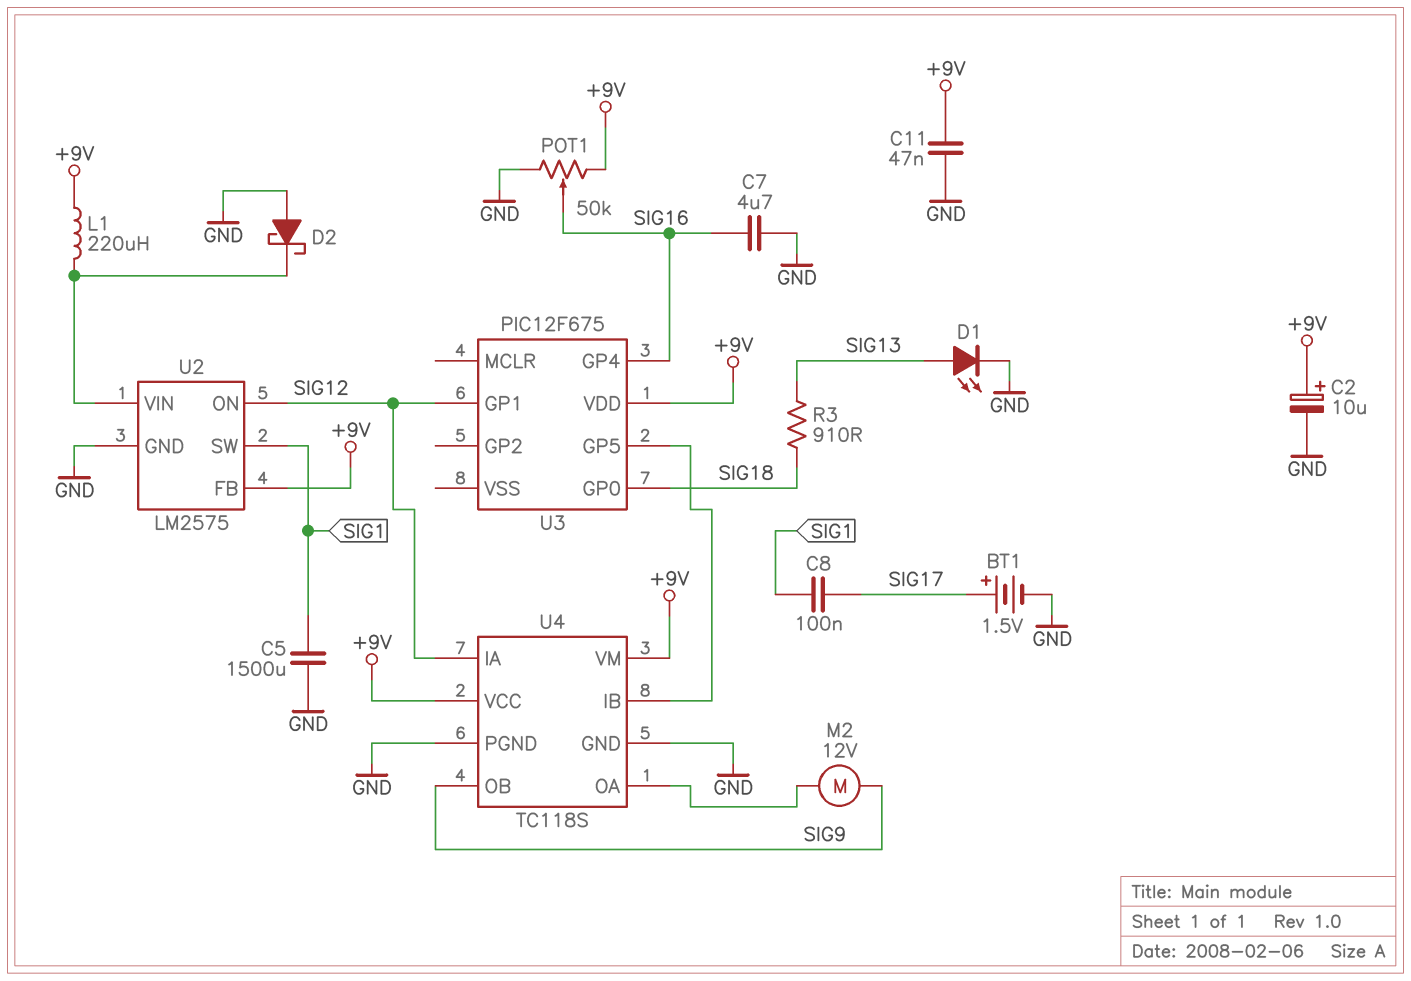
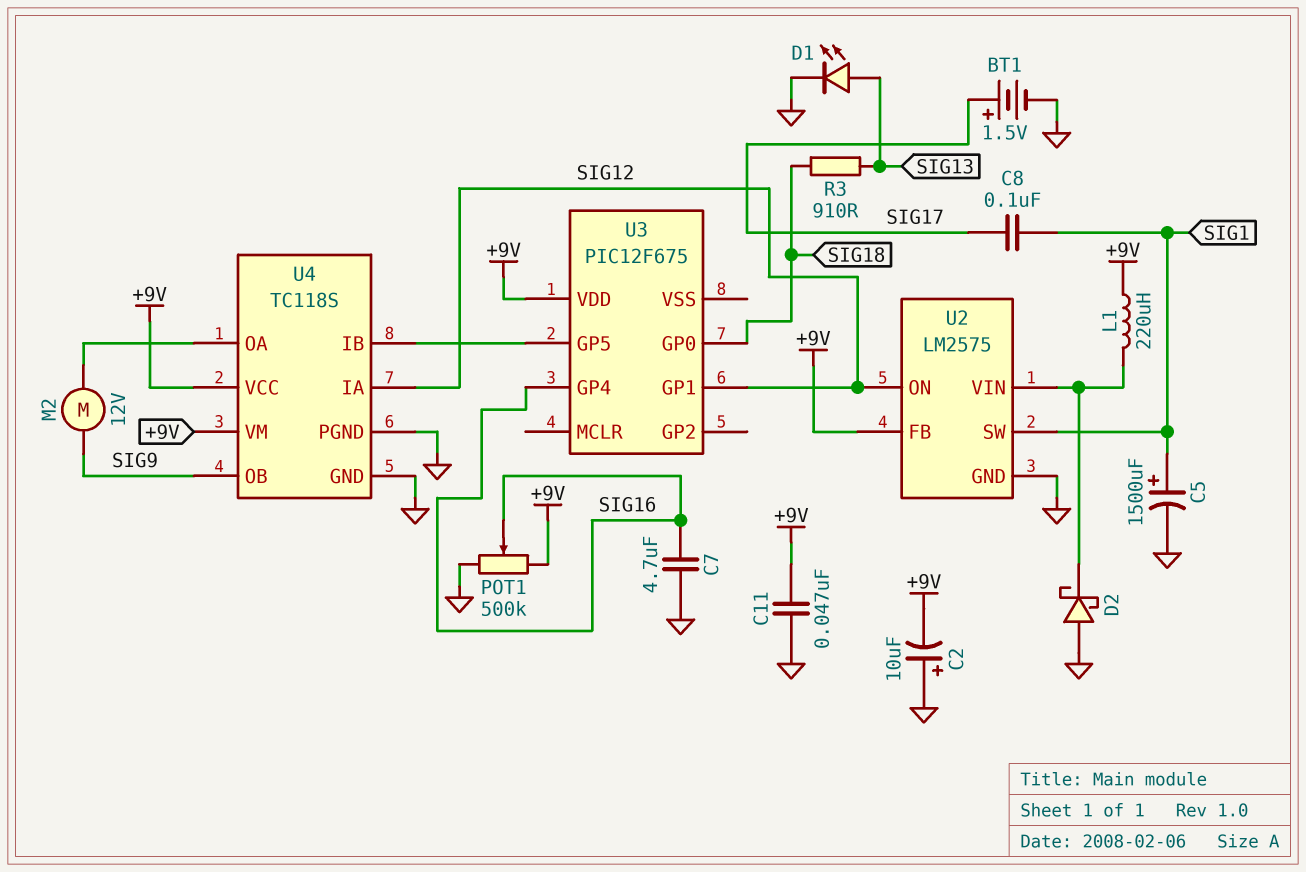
C2: 10uF (plus +9V, minus GND) -> 10uF (plus GND, minus +9V)
C5: 1500uF (GND, SIG1) -> 1500uF (plus SIG1, minus GND)
POT1: 50k (+9V, GND, wiper SIG16) -> 500k (+9V, GND, wiper SIG16)

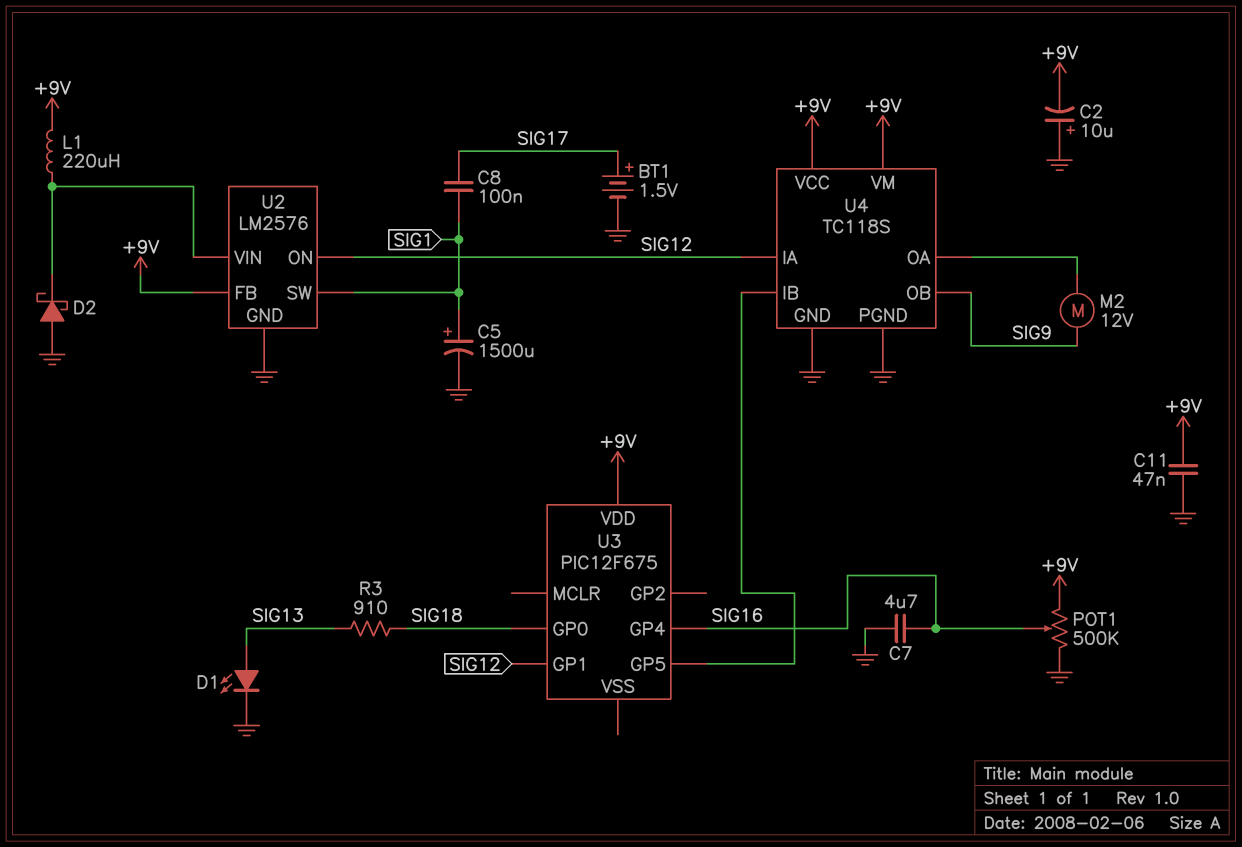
U2: LM2575 -> LM2576

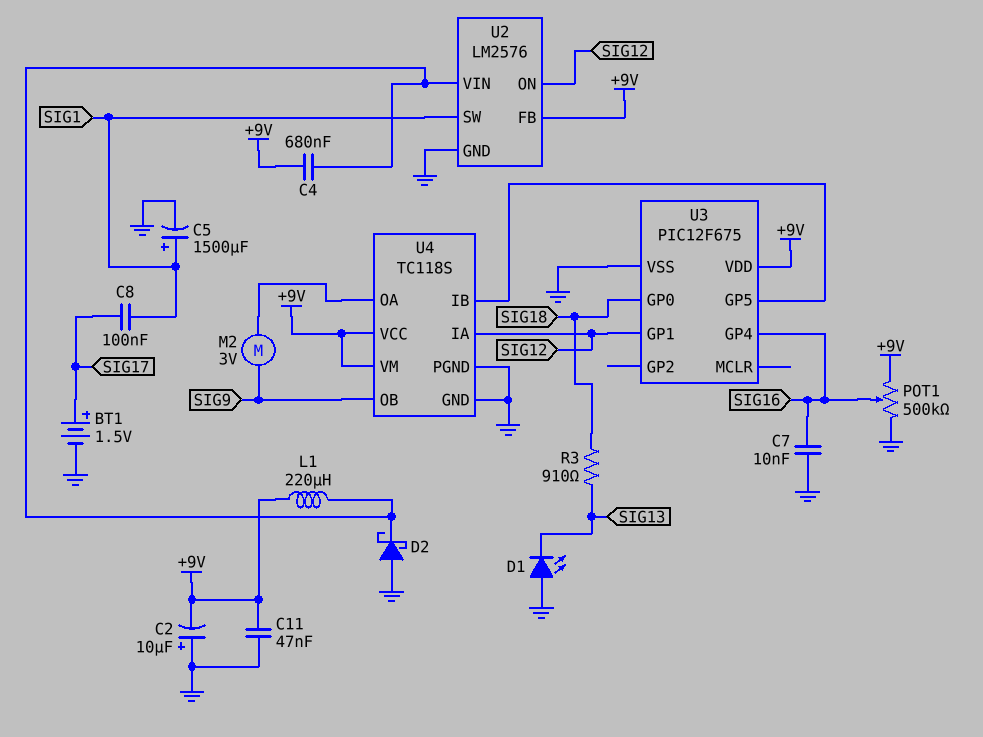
C4: none -> 680nF (+9V, U2/VIN)
C7: 4.7uF (GND, SIG16) -> 10nF (GND, SIG16)
D1: LED (A SIG13, K GND) -> LED (A GND, K SIG13)
M2: motor 12V (SIG9, U4/OA) -> motor 3V (SIG9, U4/OA)
U3 pin VSS: none -> GND

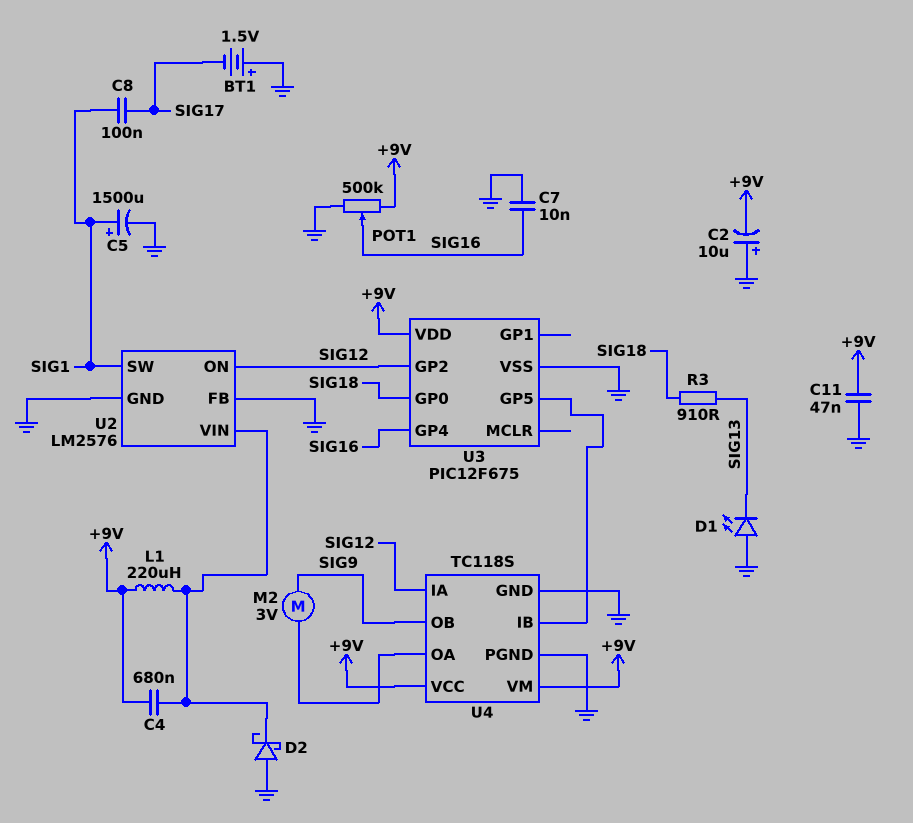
BT1: 1.5V (plus SIG17, minus GND) -> 1.5V (plus GND, minus SIG17)
U2 pin FB: +9V -> GND
U3 pin GP1: SIG12 -> none
U3 pin GP2: none -> SIG12

